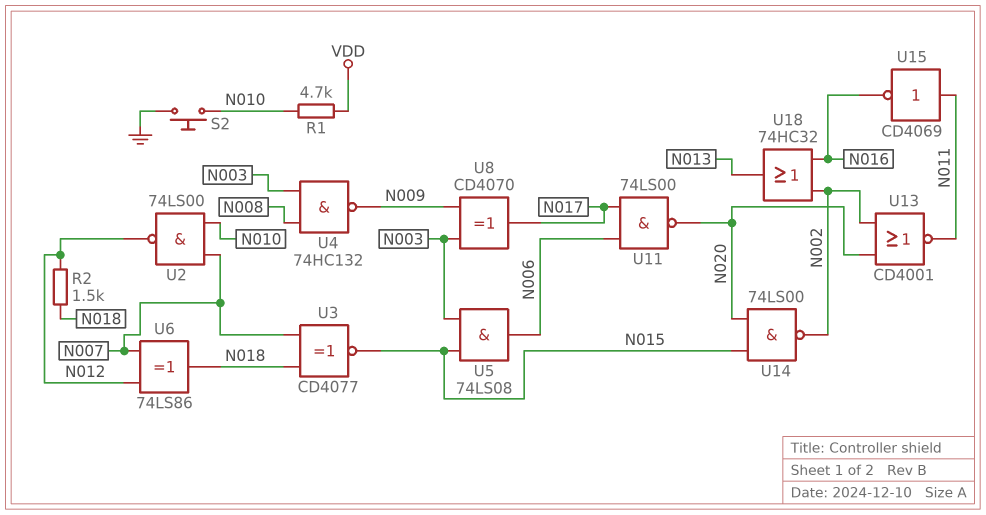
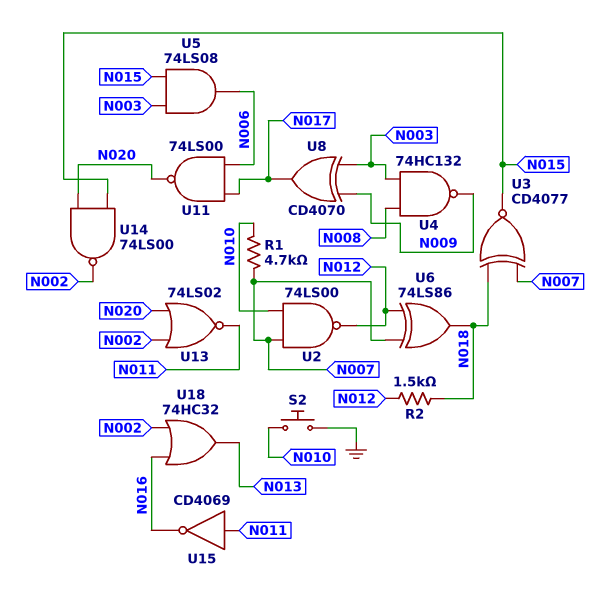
R1: 4.7k (N010, VDD) -> 4.7k (N007, N010)
U13: NOR CD4001 (in N002, in N020, out N011) -> NOR 74LS02 (in N002, in N020, out N011)

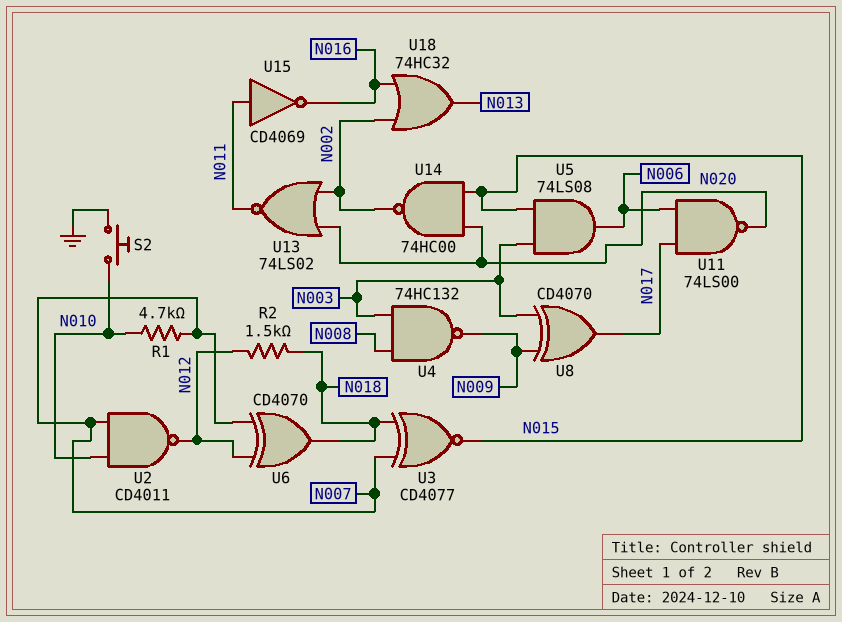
U2: NAND 74LS00 (in N007, in N010, out N012) -> NAND CD4011 (in N007, in N010, out N012)
U6: XOR 74LS86 (in N007, in N012, out N018) -> XOR CD4070 (in N007, in N012, out N018)
U14: NAND 74LS00 (in N015, in N020, out N002) -> NAND 74HC00 (in N015, in N020, out N002)

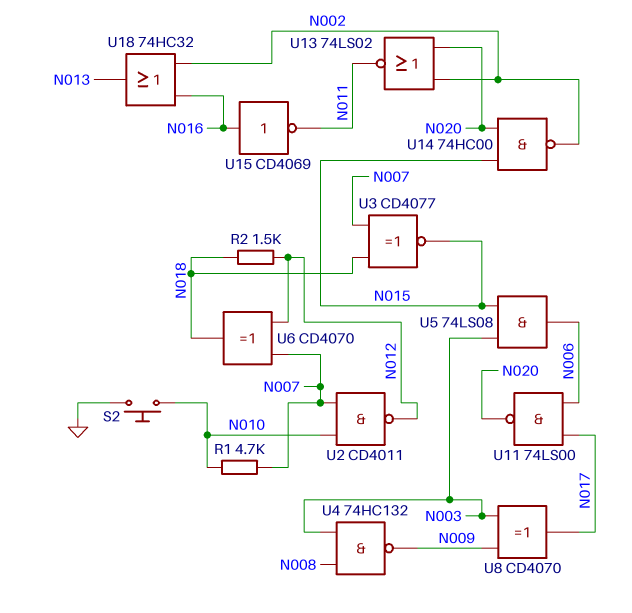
U15: NOT CD4069 (in N011, out N016) -> NOT CD4069 (in N016, out N011)

